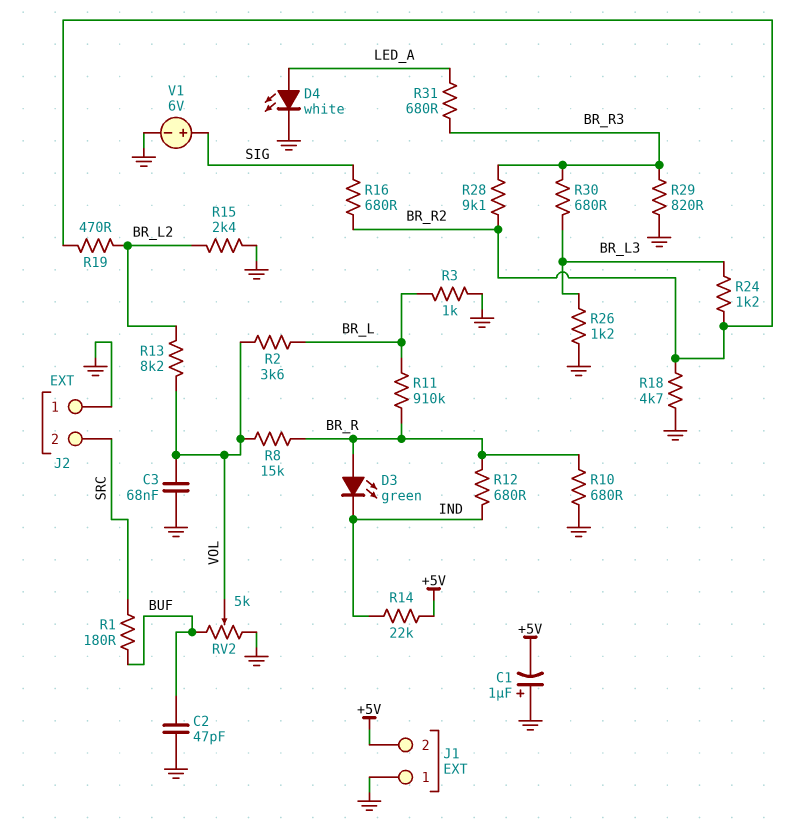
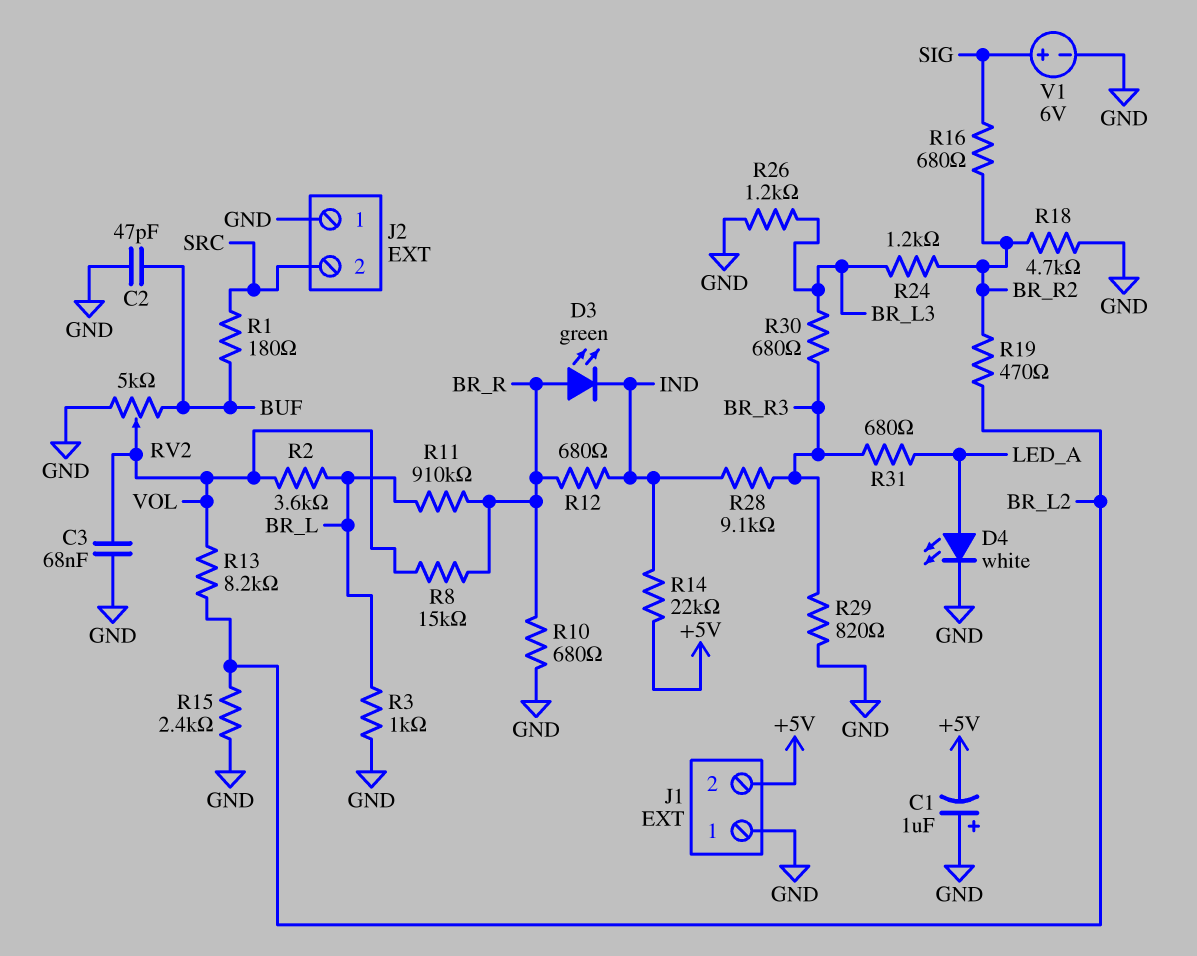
R28: 9.1k (BR_R2, BR_R3) -> 9.1k (BR_R3, IND)

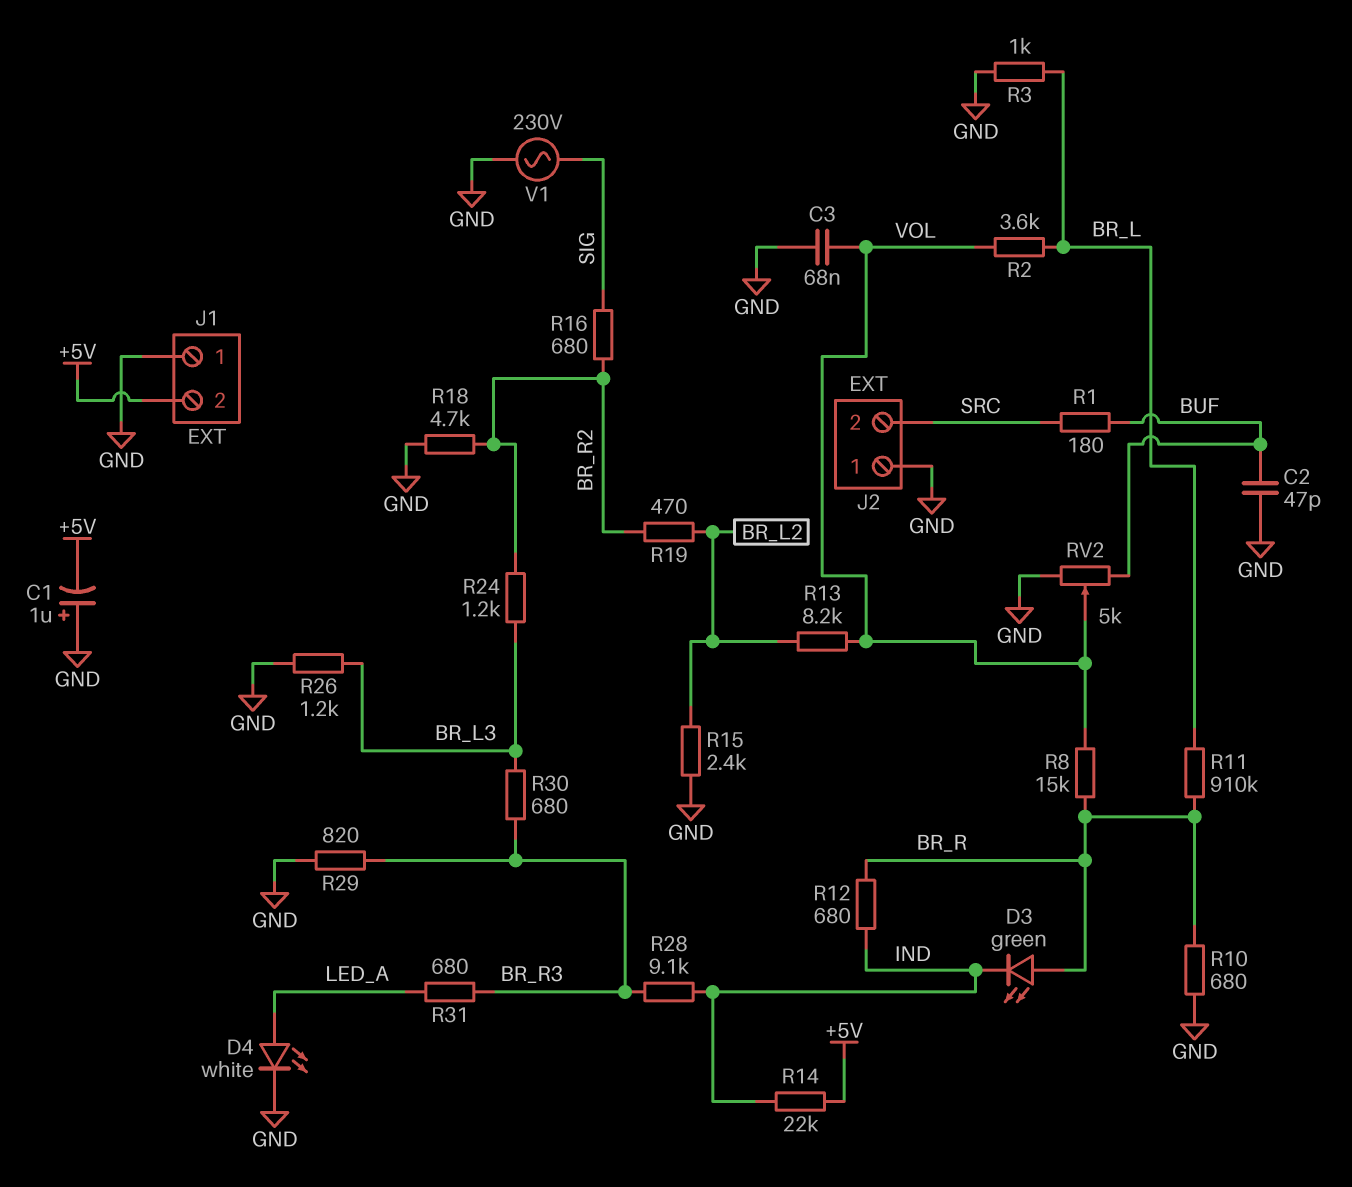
V1: 6V (plus SIG, minus GND) -> AC 230V (GND, SIG)

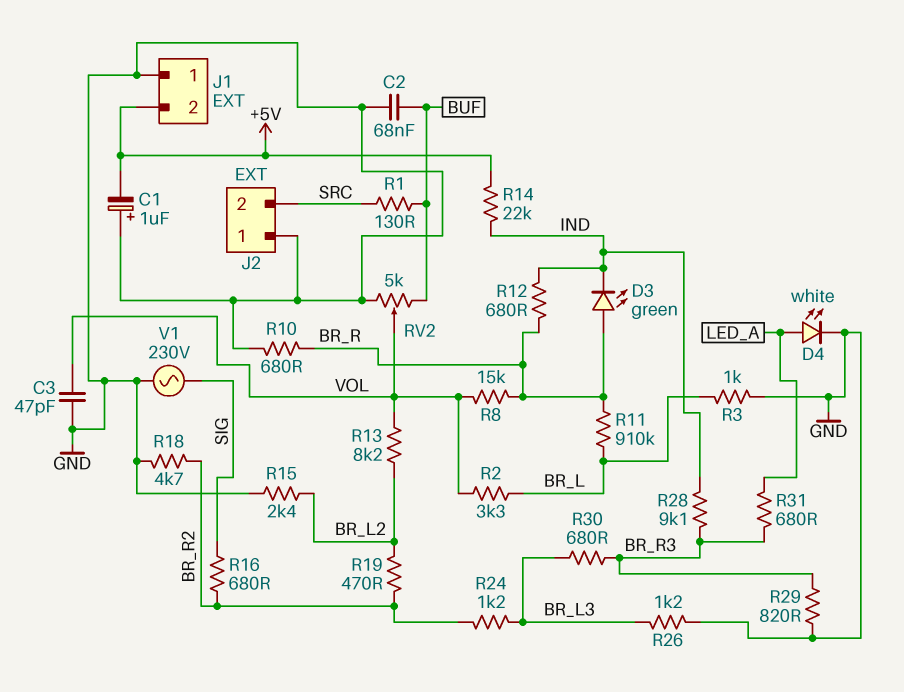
C2: 47pF (BUF, GND) -> 68nF (BUF, GND)
C3: 68nF (GND, VOL) -> 47pF (GND, VOL)
R1: 180 (BUF, SRC) -> 130 (BUF, SRC)
R2: 3.6k (BR_L, VOL) -> 3.3k (BR_L, VOL)

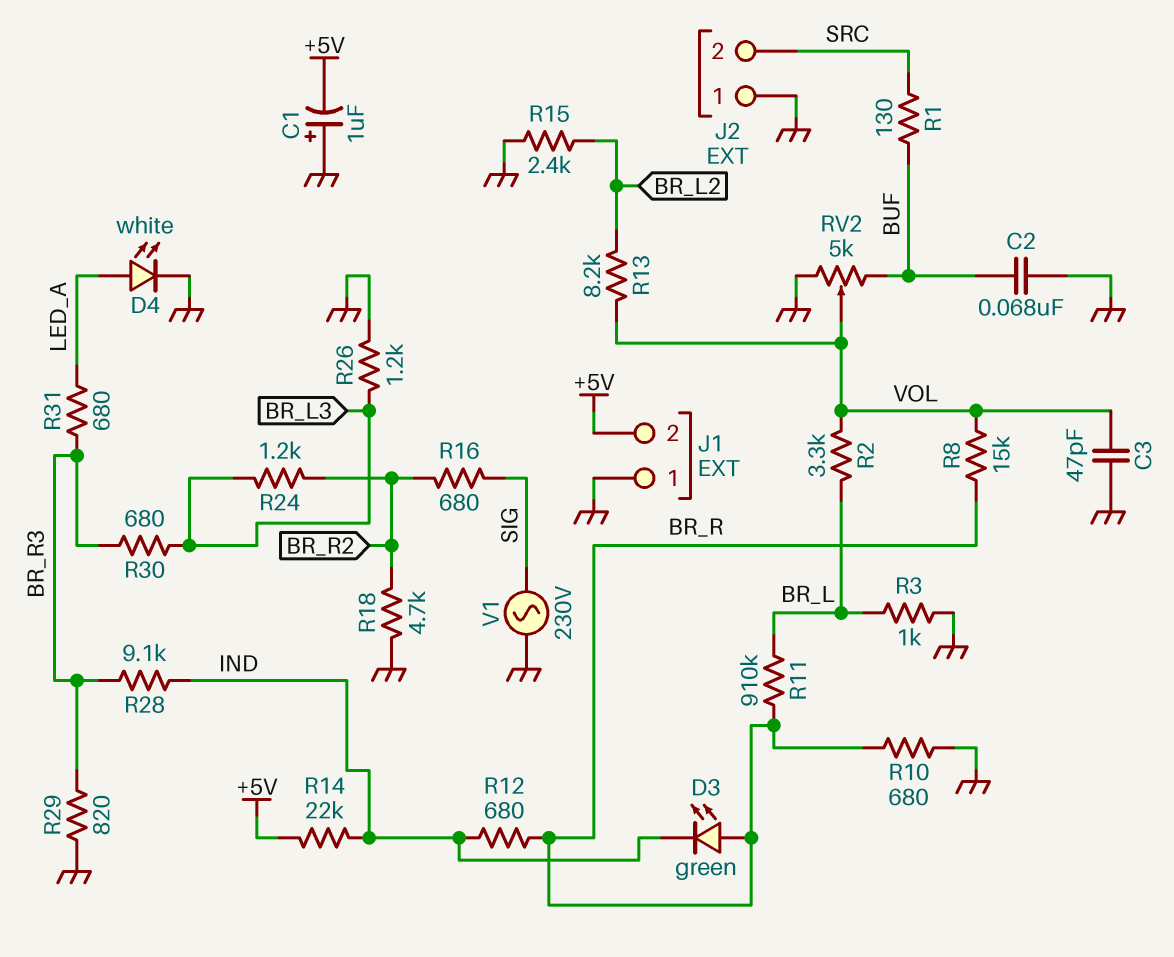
R19: 470 (BR_L2, BR_R2) -> none

